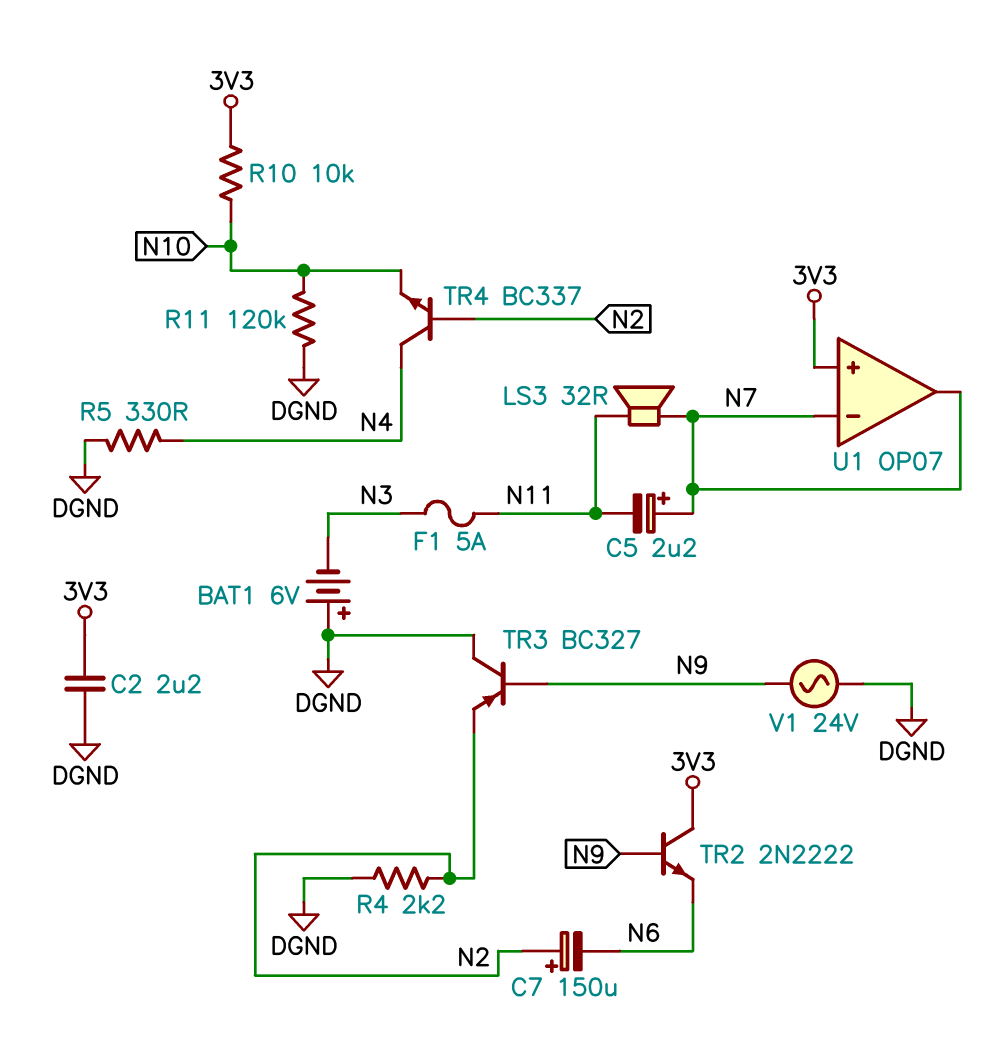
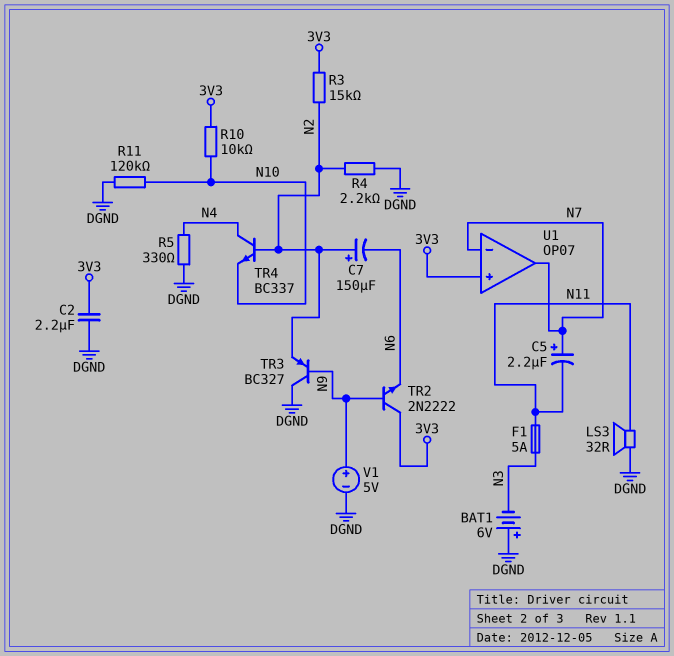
LS3: speaker 32R (N7, N11) -> speaker 32R (DGND, N11)
R3: none -> 15k (3V3, N2)
V1: AC 24V (DGND, N9) -> 5V (plus N9, minus DGND)

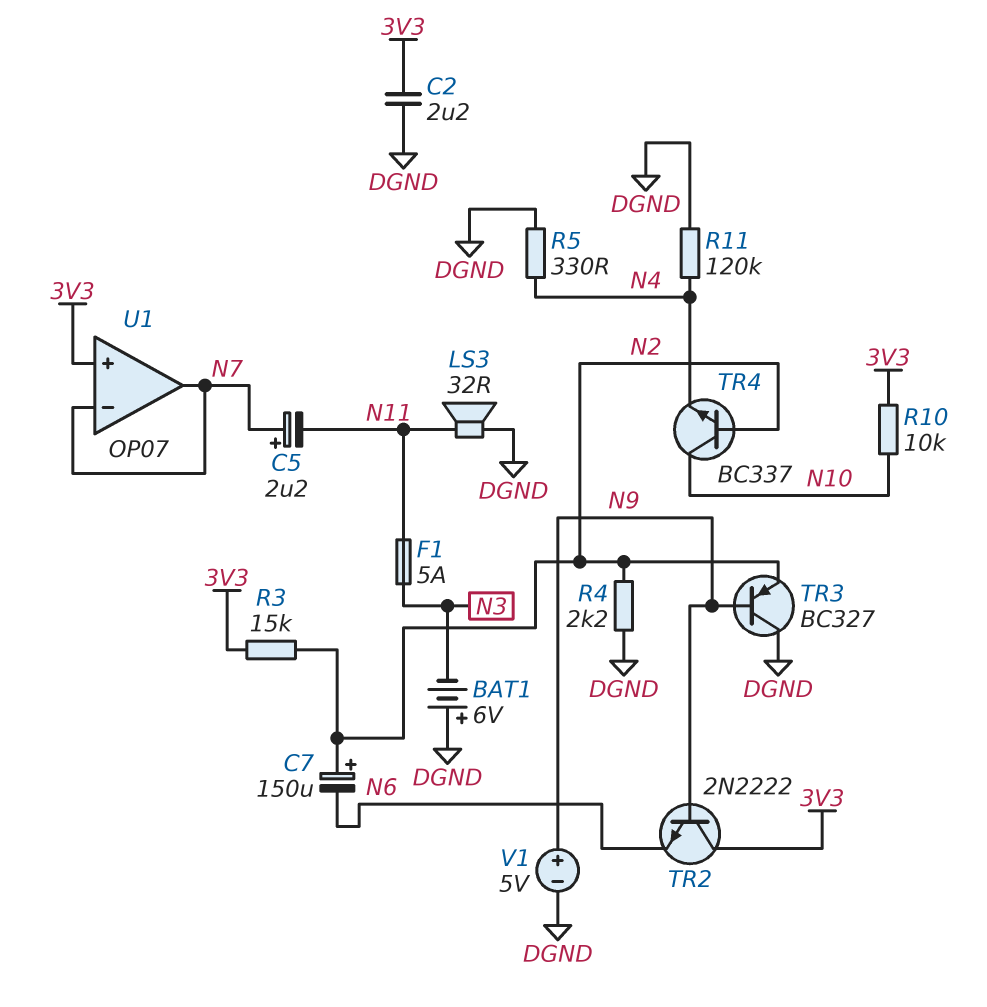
R11: 120k (DGND, N10) -> 120k (DGND, N4)
TR4: NPN BC337 (B N2, C N4, E N10) -> NPN BC337 (B N2, C N10, E N4)

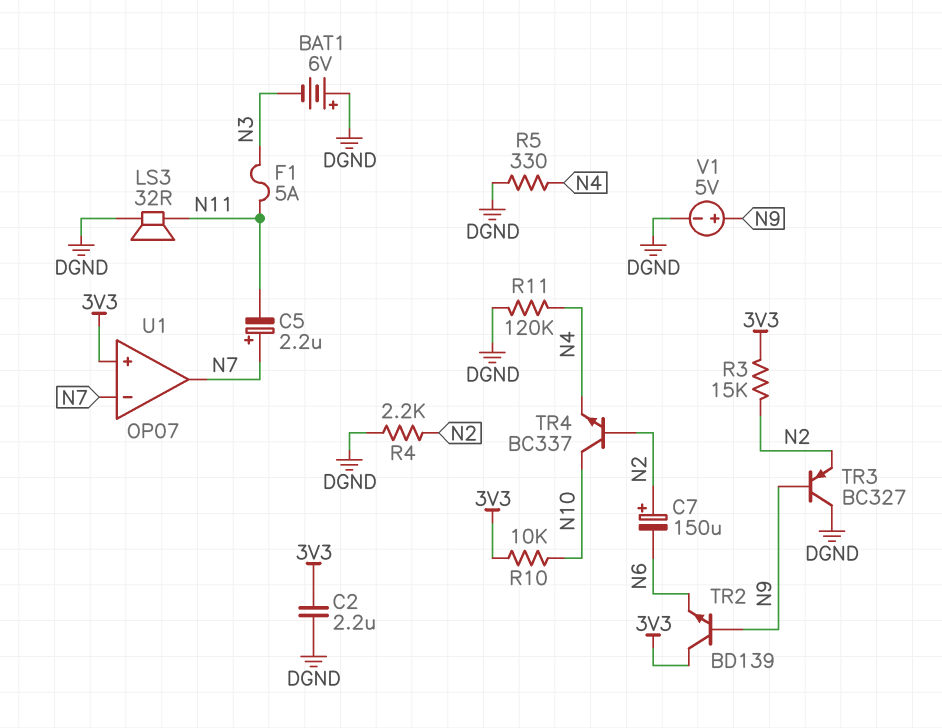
TR2: NPN 2N2222 (B N9, C 3V3, E N6) -> NPN BD139 (B N9, C 3V3, E N6)

